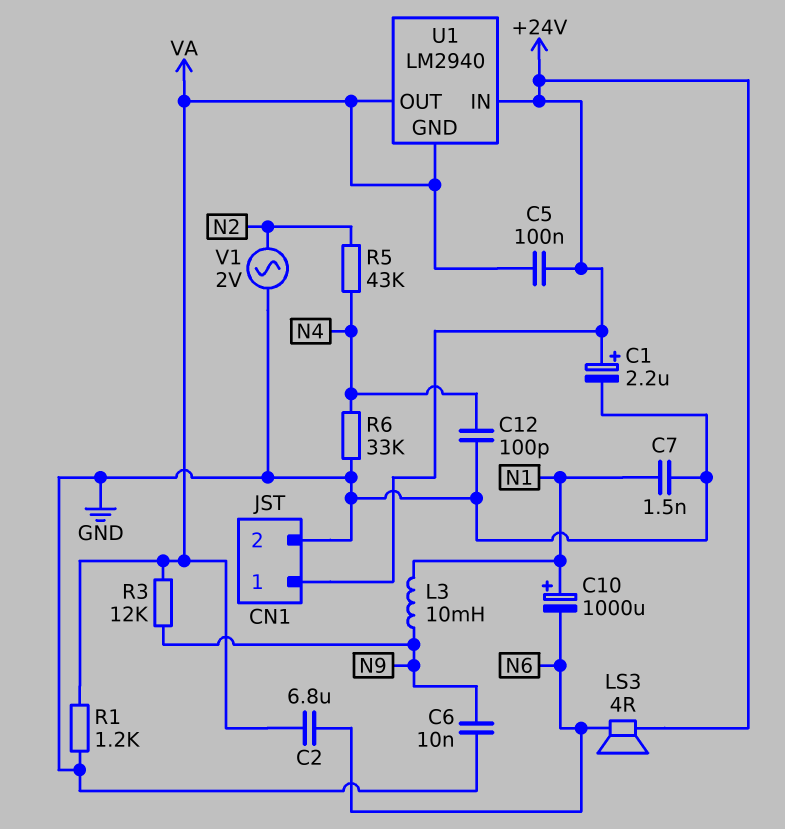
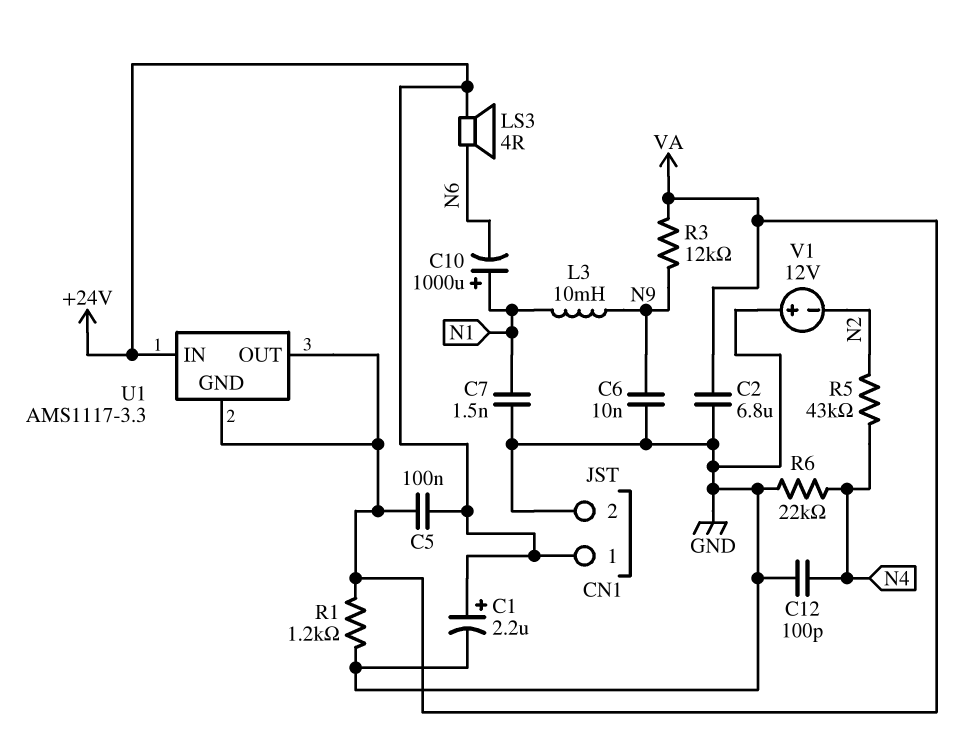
C2: 6.8uF (N6, VA) -> 6.8uF (GND, VA)
R6: 33k (GND, N4) -> 22k (GND, N4)
U1: LM2940 -> AMS1117-3.3
V1: AC 2V (GND, N2) -> 12V (plus GND, minus N2)

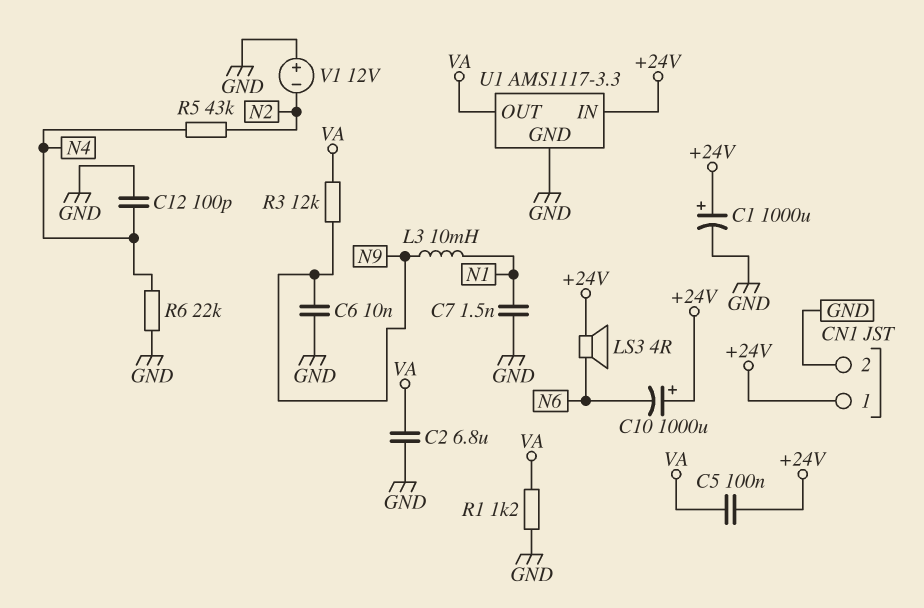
C1: 2.2uF (plus +24V, minus GND) -> 1000uF (plus +24V, minus GND)
C10: 1000uF (plus N1, minus N6) -> 1000uF (plus +24V, minus N6)
U1 pin GND: VA -> GND

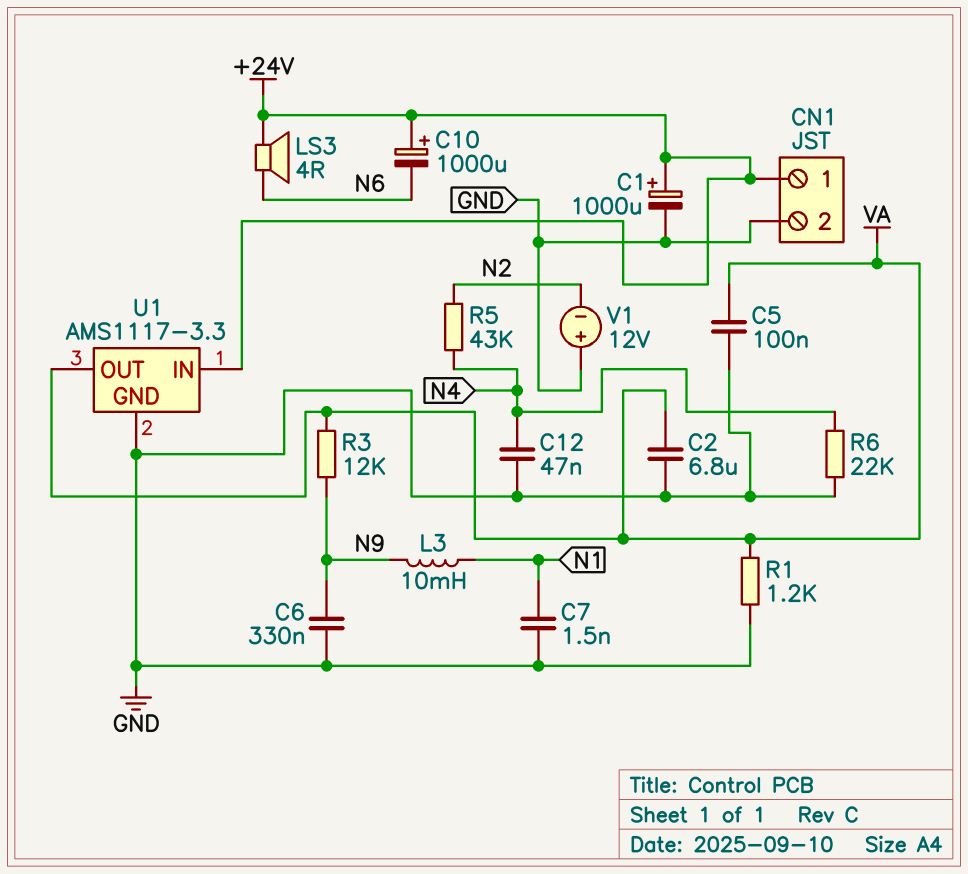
C5: 100nF (+24V, VA) -> 100nF (GND, VA)
C6: 10nF (GND, N9) -> 330nF (GND, N9)
C12: 100pF (GND, N4) -> 47nF (GND, N4)

